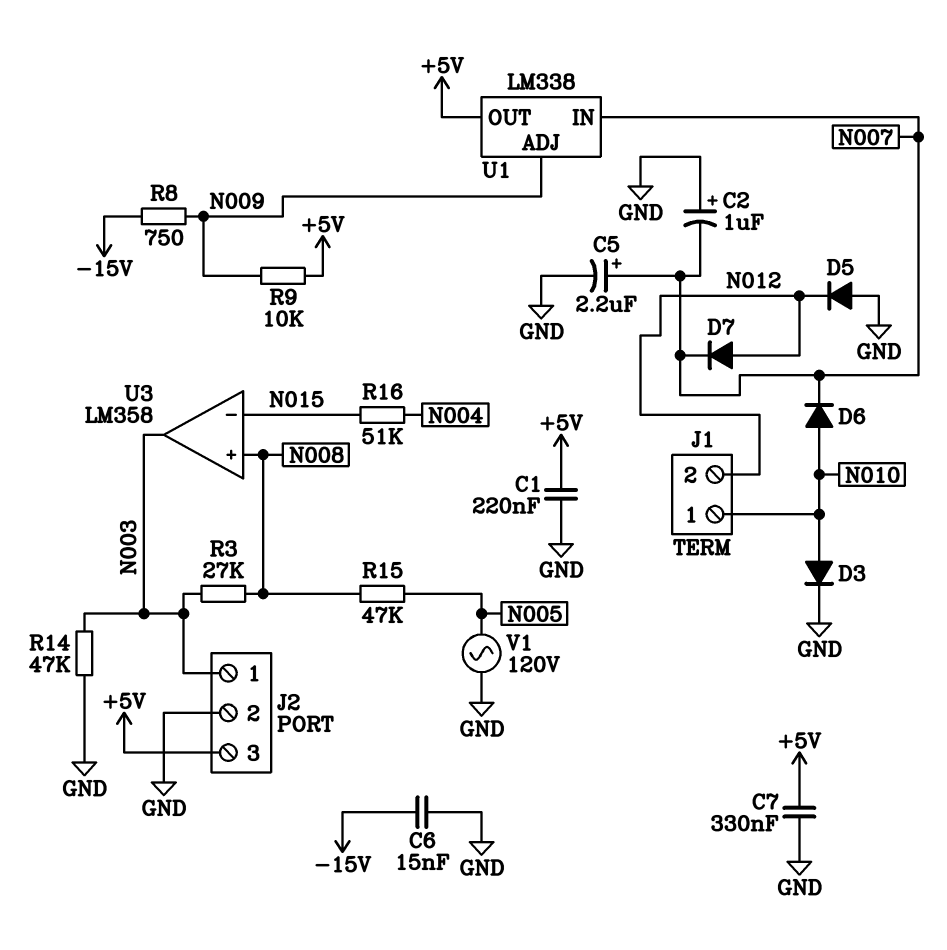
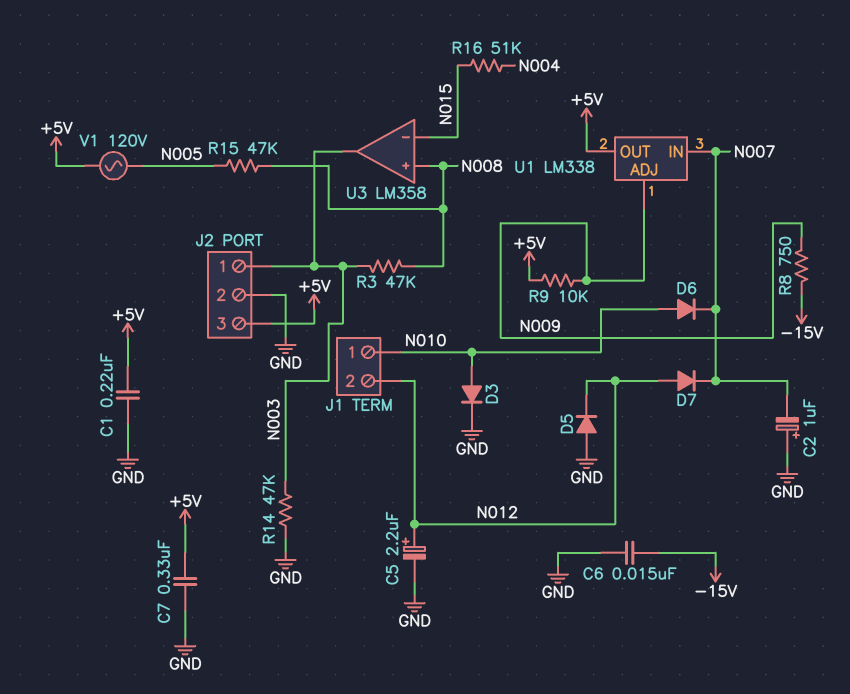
C5: 2.2uF (plus N007, minus GND) -> 2.2uF (plus N012, minus GND)
R3: 27k (N003, N008) -> 47k (N003, N008)
V1: AC 120V (GND, N005) -> AC 120V (+5V, N005)

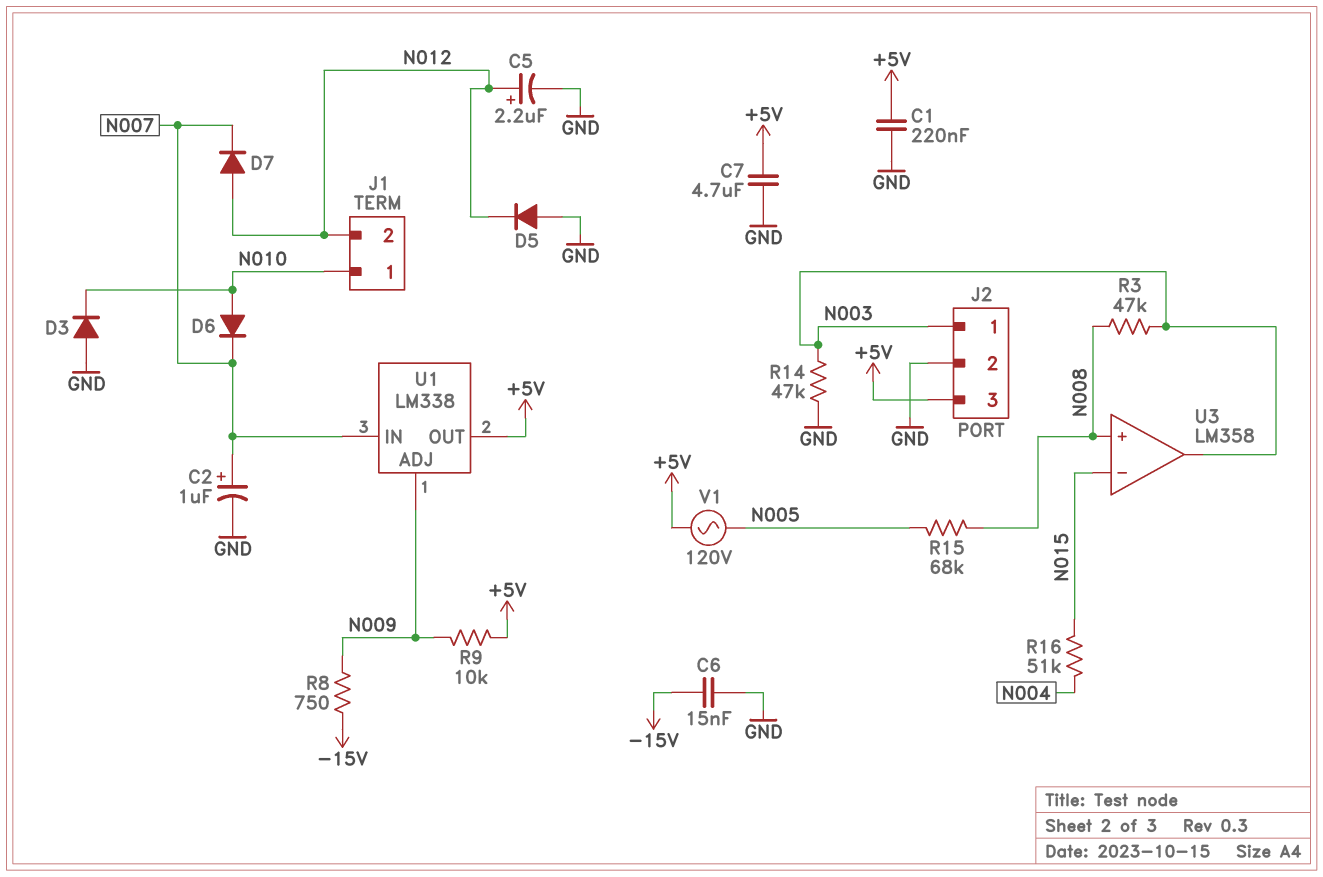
C2: 1uF (plus GND, minus N007) -> 1uF (plus N007, minus GND)
C7: 330nF (+5V, GND) -> 4.7uF (+5V, GND)
D3: diode (A N010, K GND) -> diode (A GND, K N010)
R15: 47k (N005, N008) -> 68k (N005, N008)

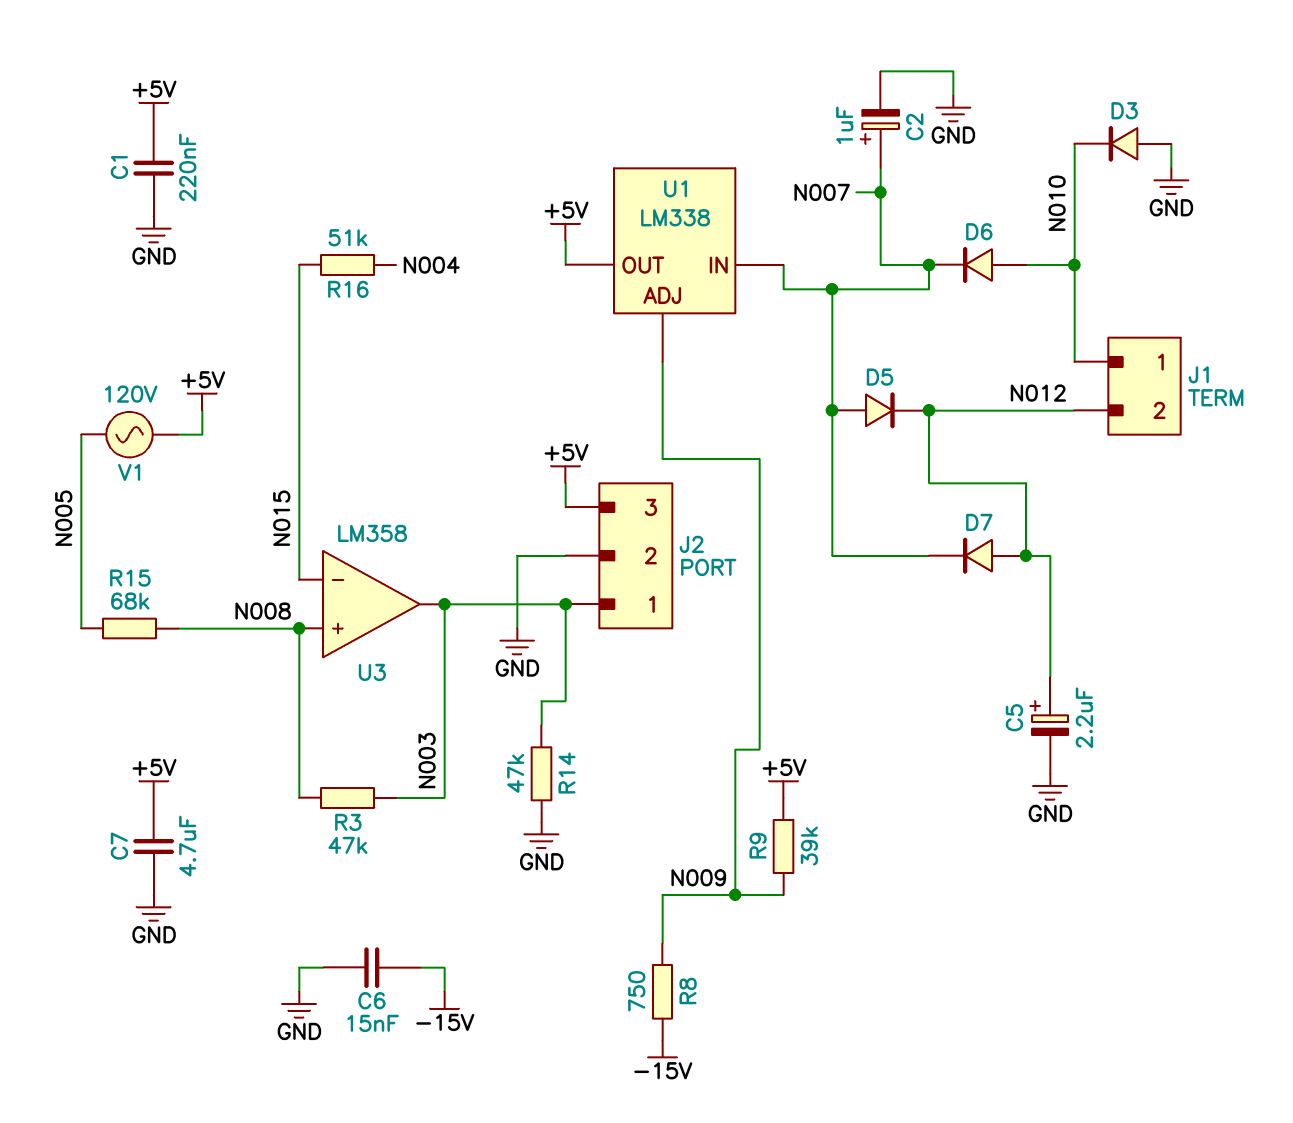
D5: diode (A GND, K N012) -> diode (A N007, K N012)
R9: 10k (+5V, N009) -> 39k (+5V, N009)

